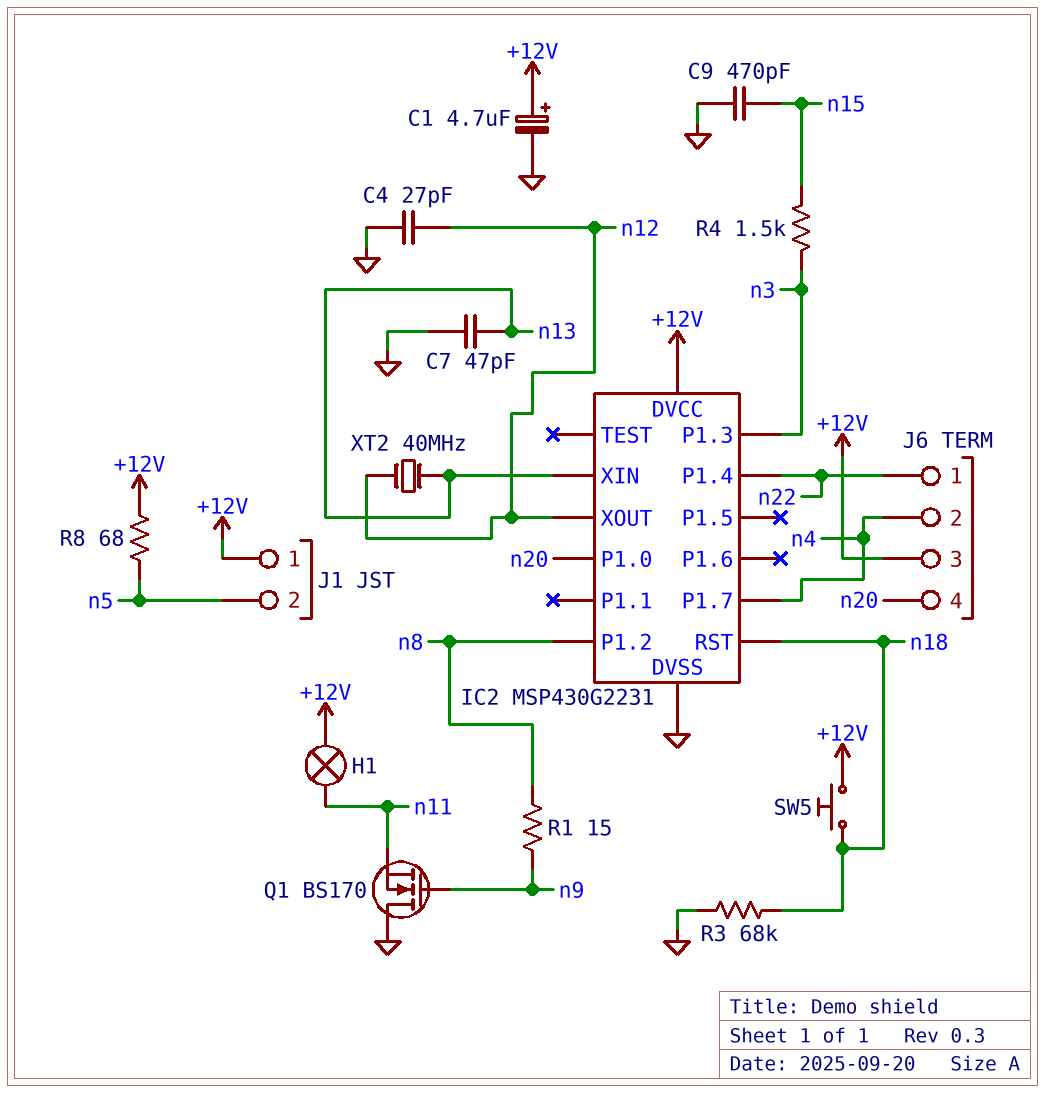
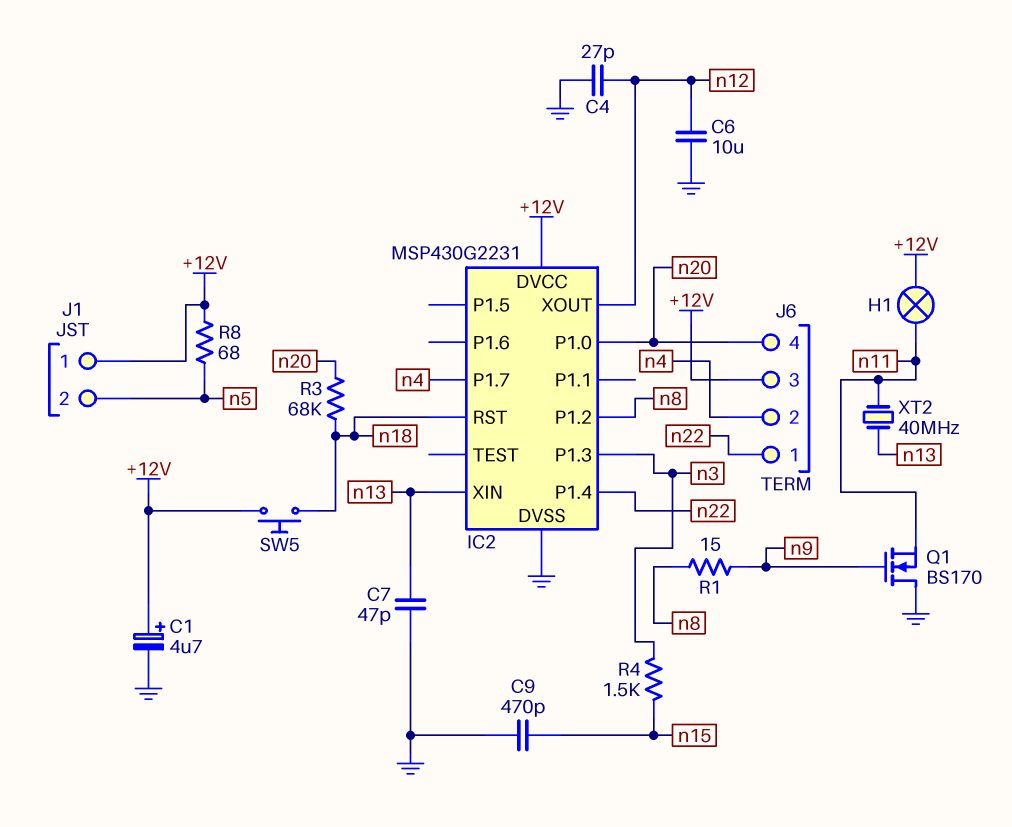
C6: none -> 10uF (GND, n12)
R3: 68k (GND, n18) -> 68k (n18, n20)
XT2: 40MHz (n12, n13) -> 40MHz (n11, n13)

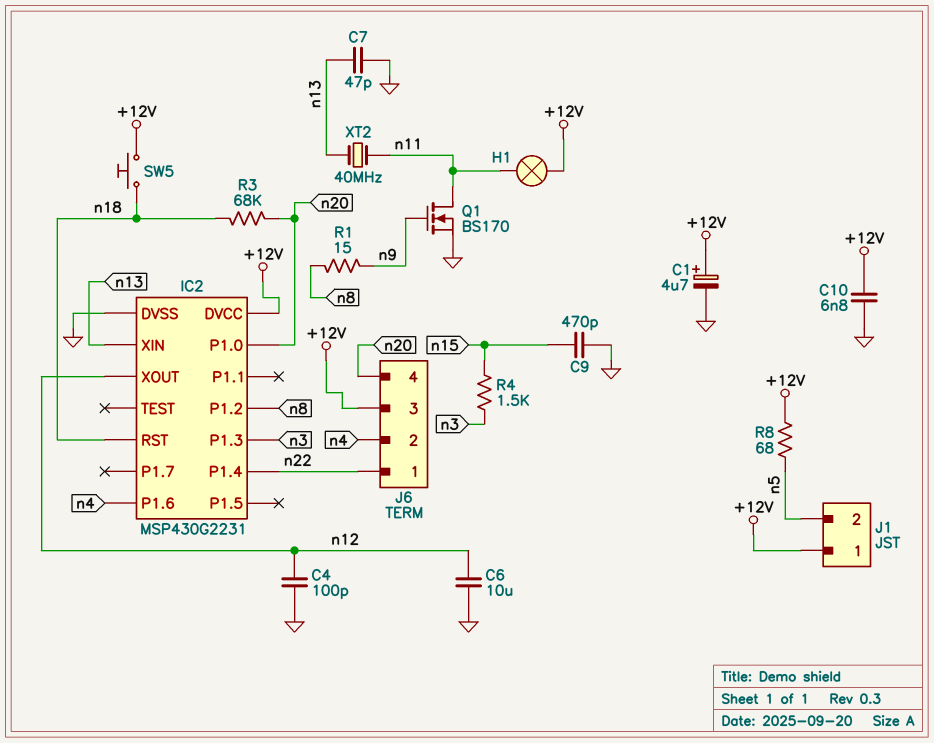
C4: 27pF (GND, n12) -> 100pF (GND, n12)
C10: none -> 6.8nF (+12V, GND)
IC2 pin P1.6: none -> n4
IC2 pin P1.7: n4 -> none
Q1: NMOS BS170 (G n9, D GND, S n11) -> NMOS BS170 (G n9, D n11, S GND)

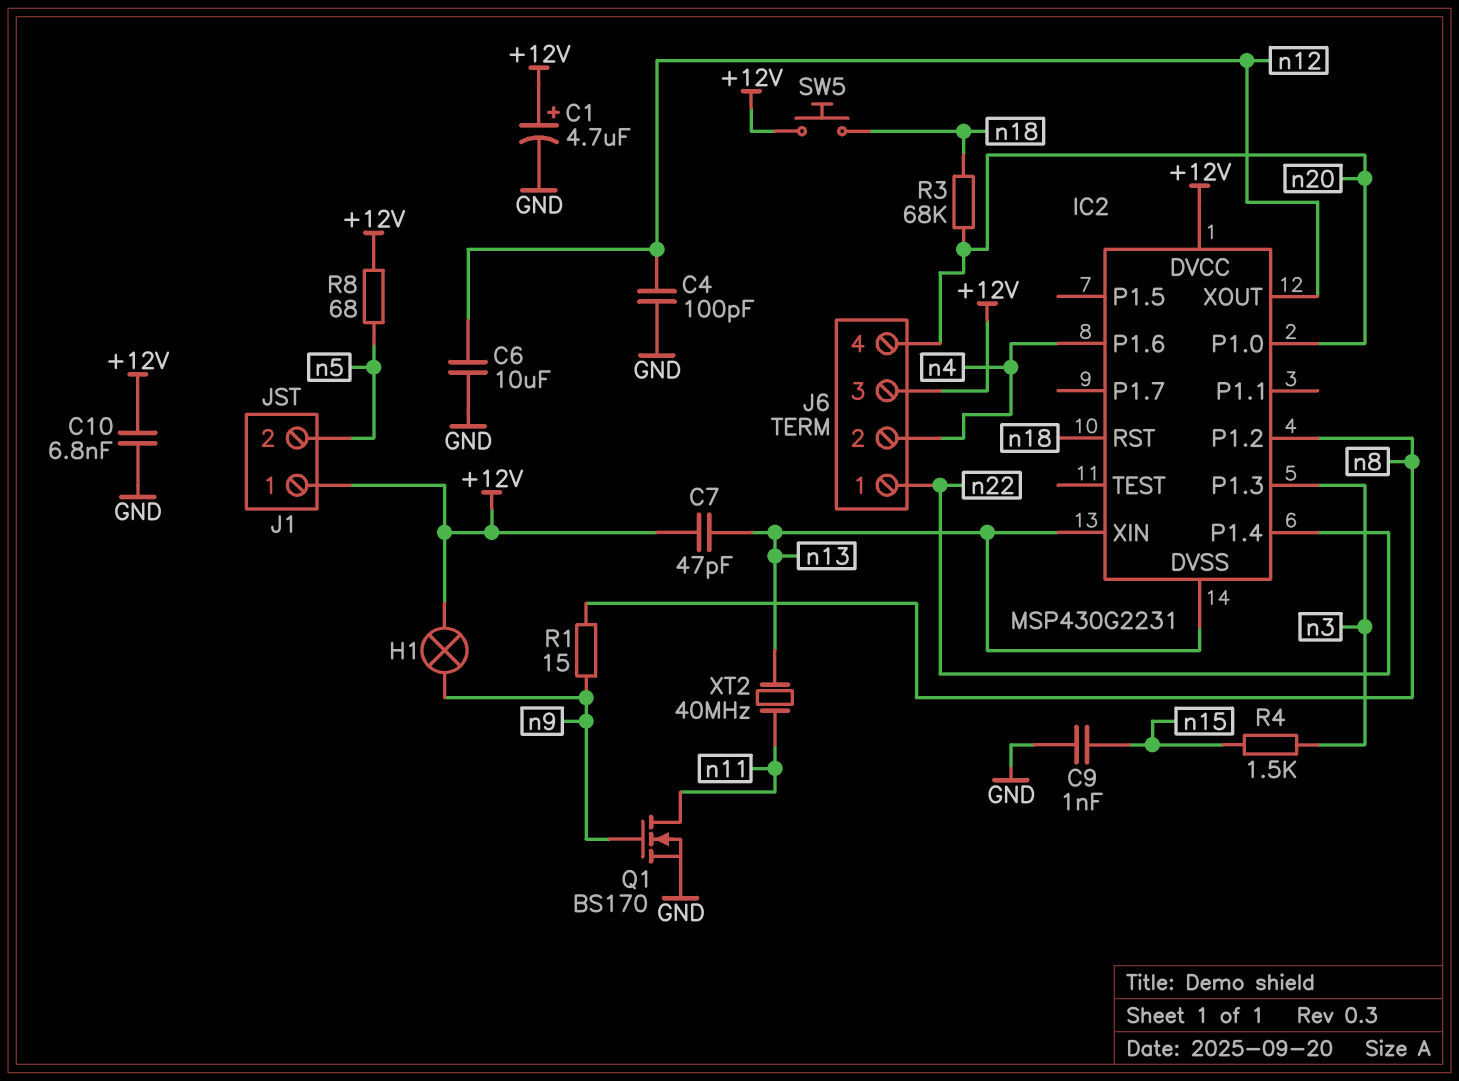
C7: 47pF (GND, n13) -> 47pF (+12V, n13)
C9: 470pF (GND, n15) -> 1nF (GND, n15)
H1: lamp (+12V, n11) -> lamp (+12V, n9)
IC2 pin DVSS: GND -> n13

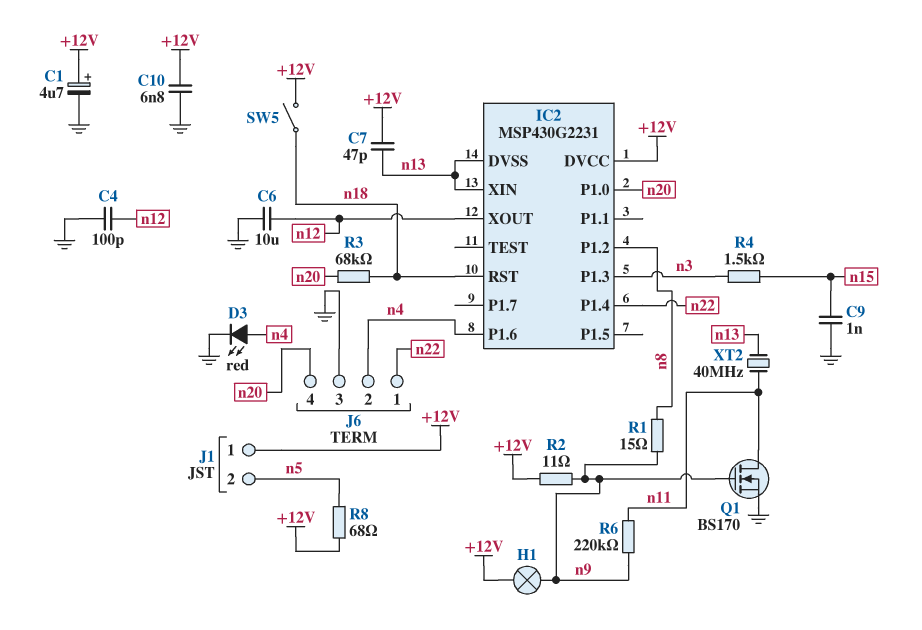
D3: none -> LED red (A n4, K GND)
J6 pin 3: +12V -> GND
R2: none -> 11 (+12V, n9)
R6: none -> 220k (n9, n11)
SW5: button (+12V, n18) -> switch (+12V, n18)

